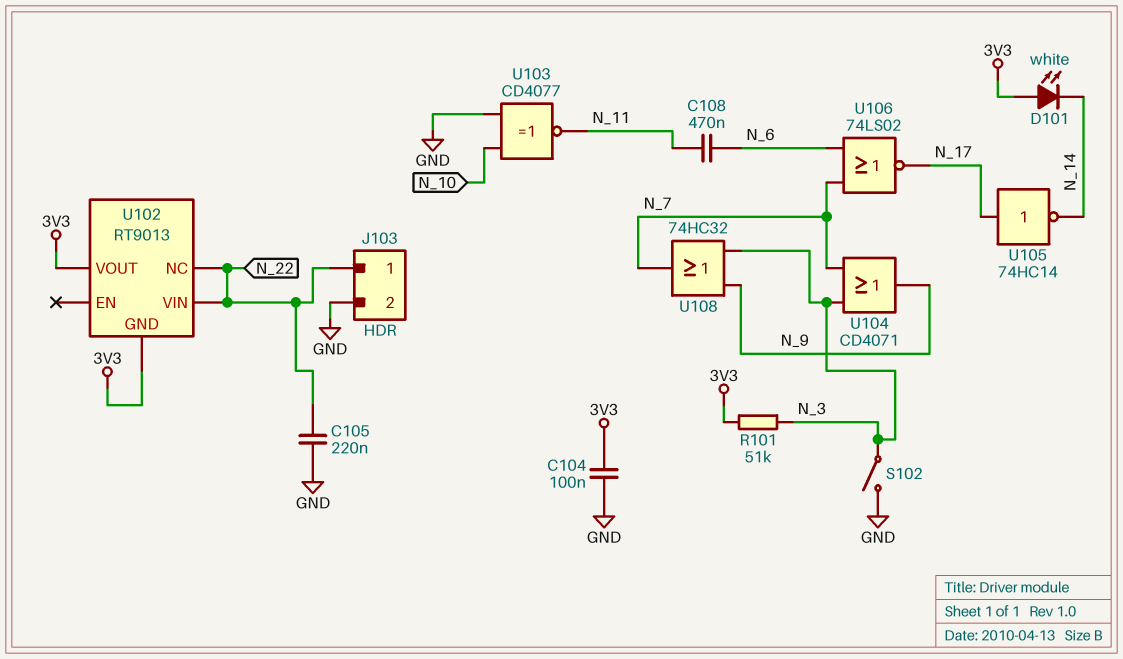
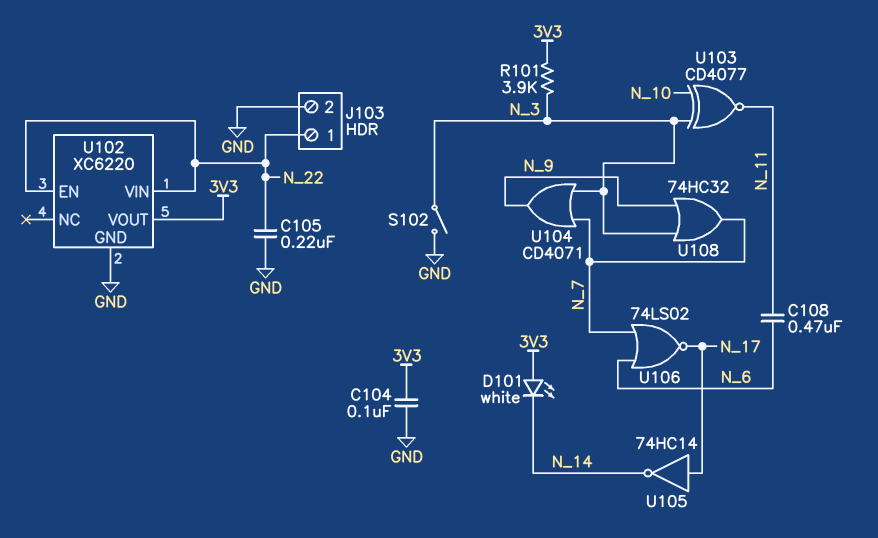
R101: 51k (3V3, N_3) -> 3.9k (3V3, N_3)
U102: RT9013 -> XC6220
U102 pin EN: none -> N_22
U102 pin GND: 3V3 -> GND
U102 pin NC: N_22 -> none
U103: XNOR CD4077 (in GND, in N_10, out N_11) -> XNOR CD4077 (in N_3, in N_10, out N_11)

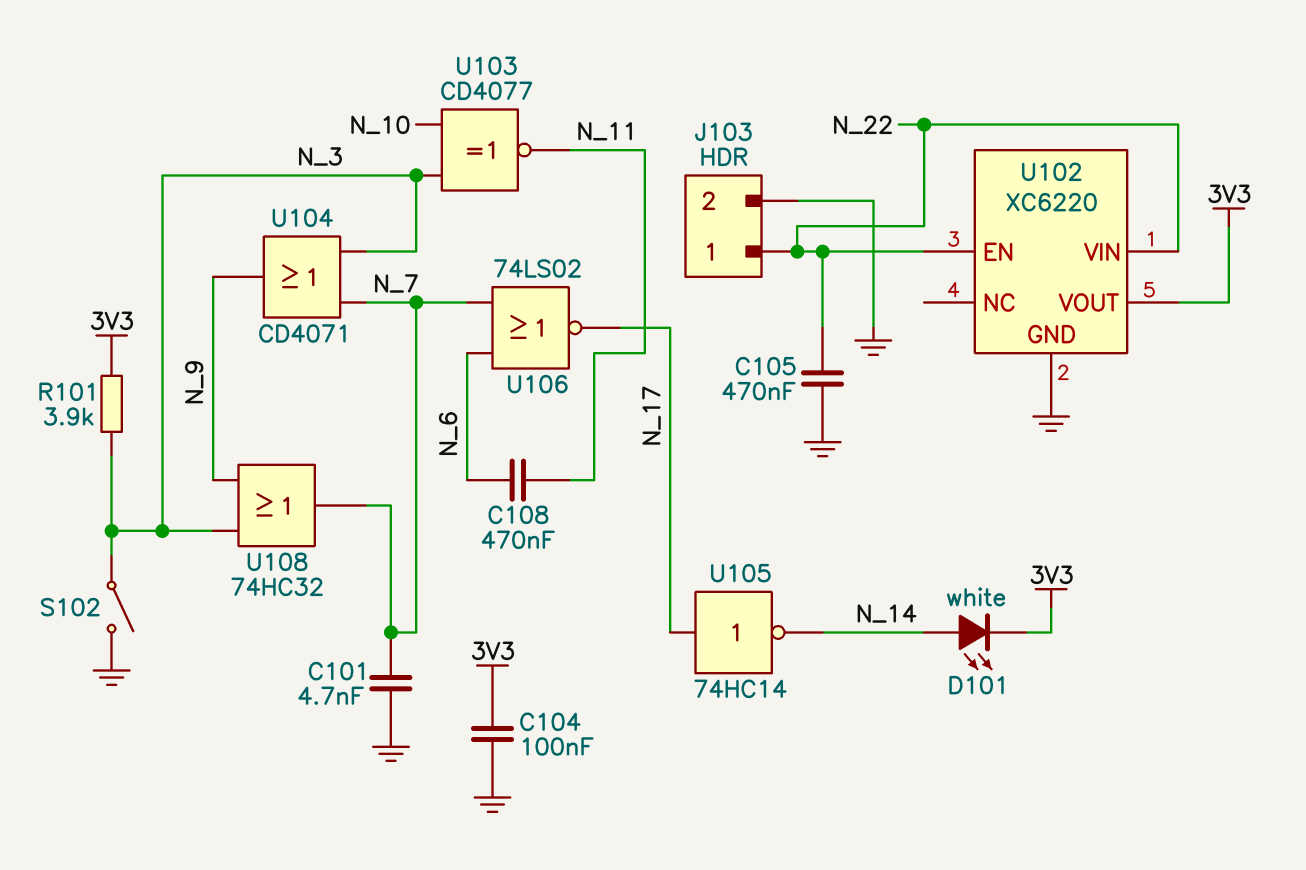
C101: none -> 4.7nF (GND, N_7)
C105: 220nF (GND, N_22) -> 470nF (GND, N_22)
D101: LED white (A 3V3, K N_14) -> LED white (A N_14, K 3V3)

